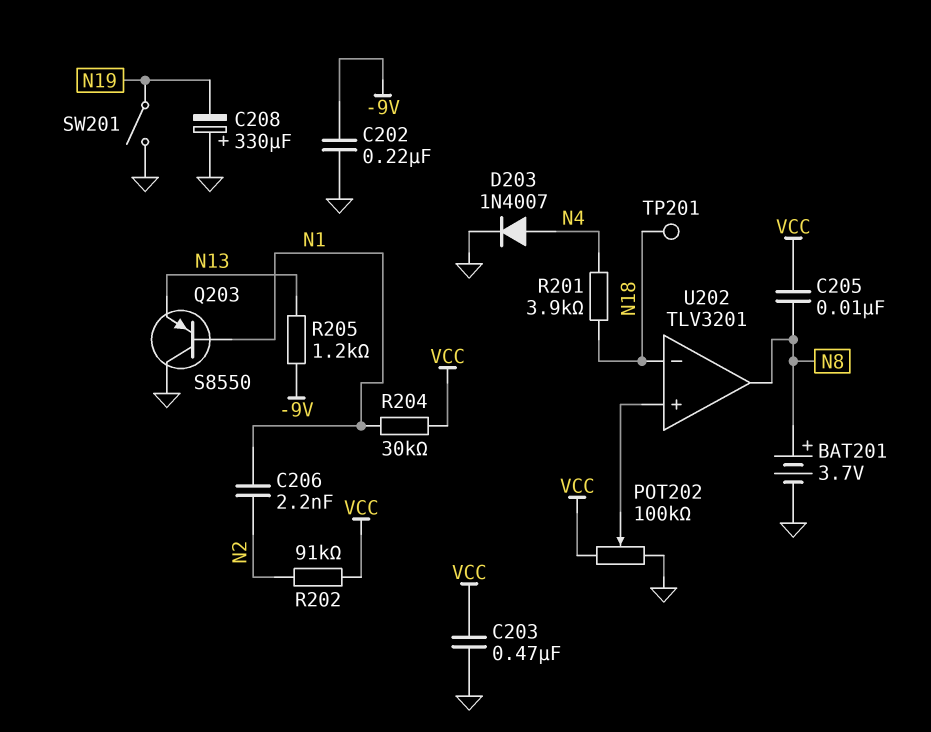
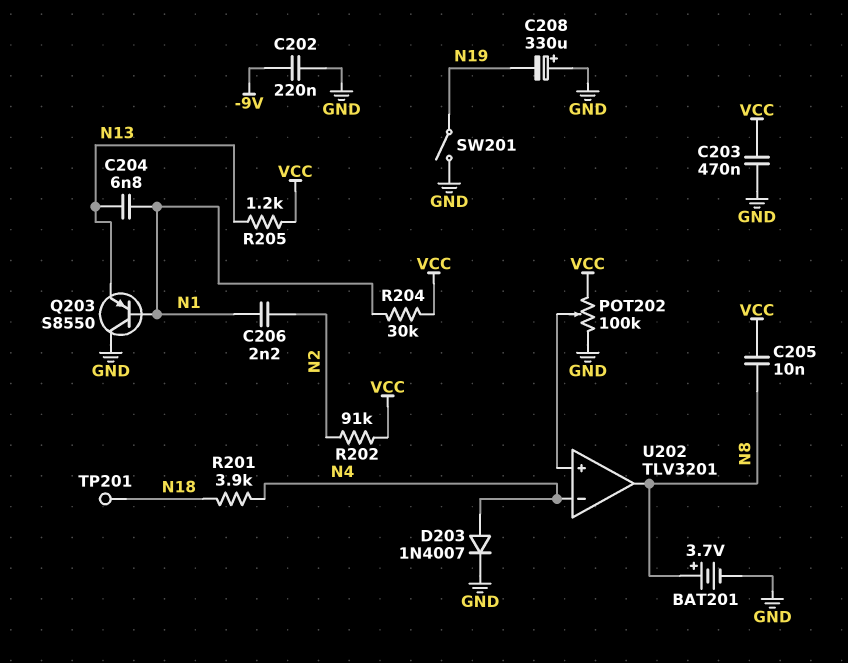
C204: none -> 6.8nF (N1, N13)
R205: 1.2k (-9V, N13) -> 1.2k (N13, VCC)
U202 pin in-: N18 -> N4

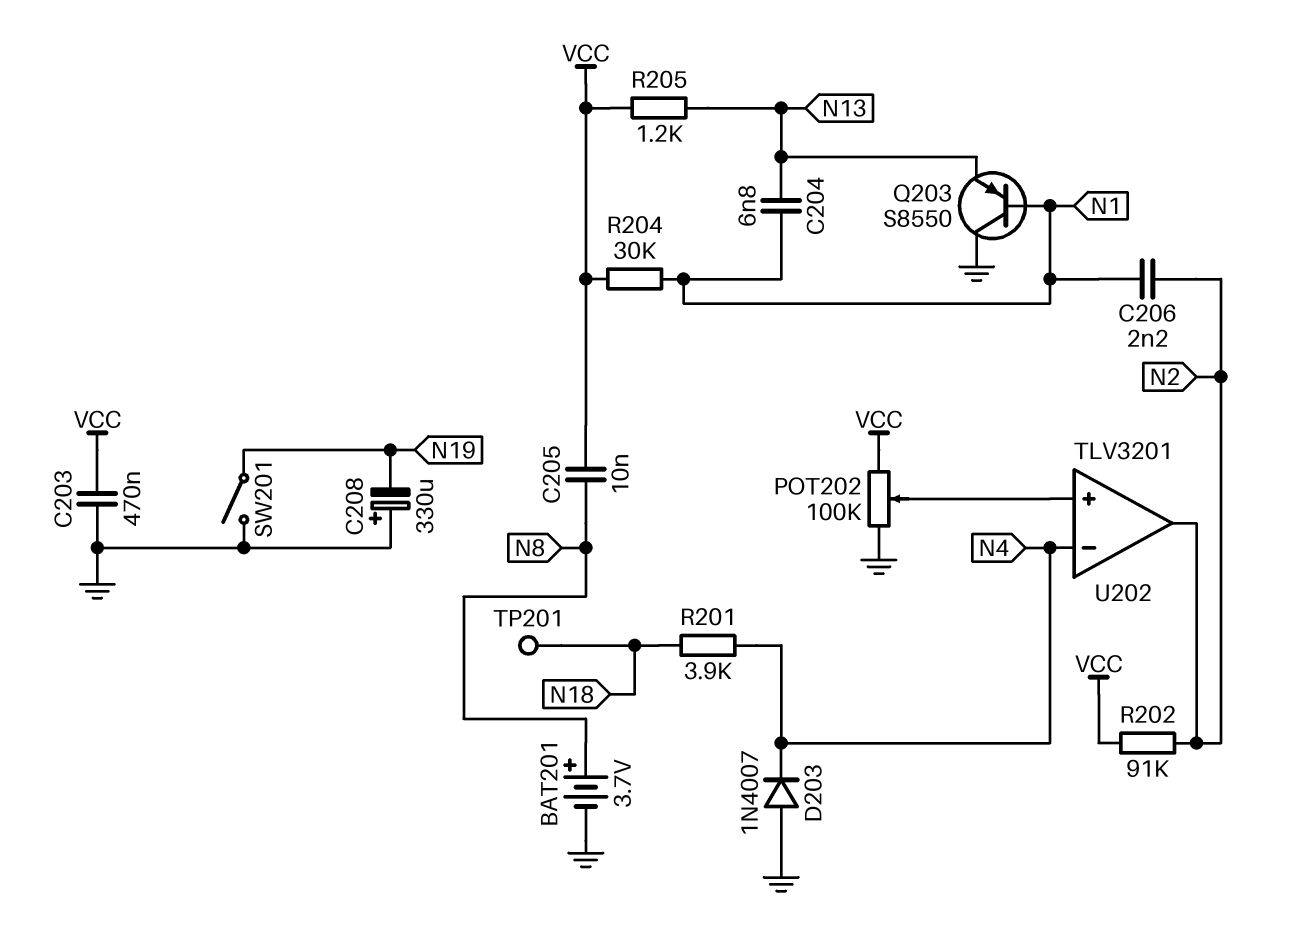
C202: 220nF (-9V, GND) -> none
D203: diode 1N4007 (A N4, K GND) -> diode 1N4007 (A GND, K N4)
U202 pin out: N8 -> N2

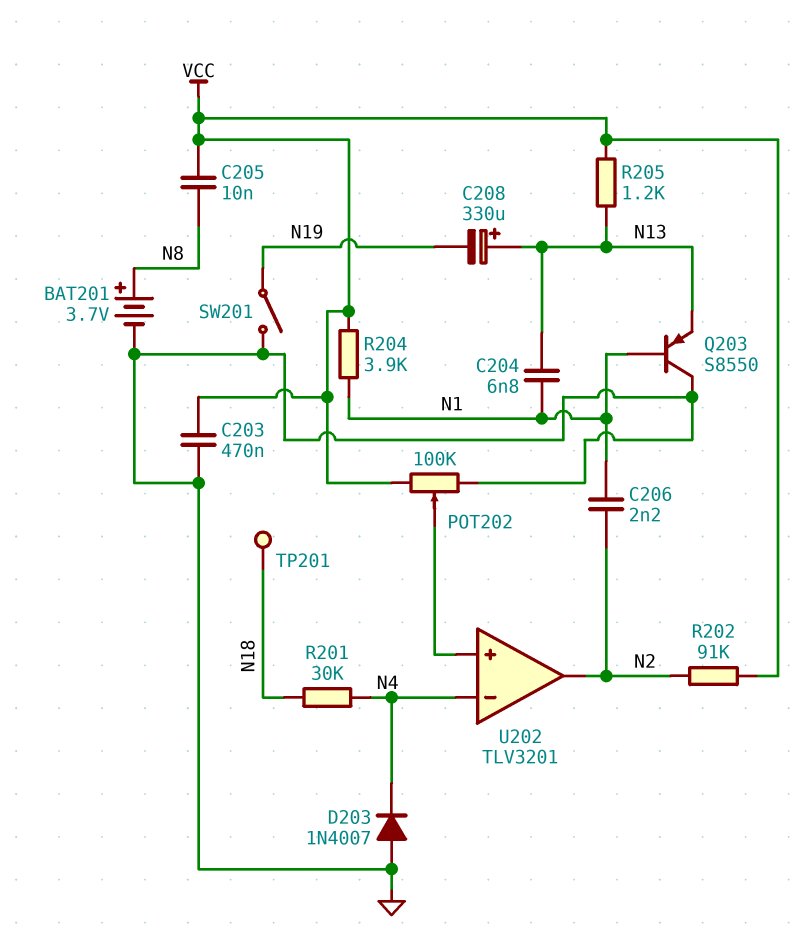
C208: 330uF (plus GND, minus N19) -> 330uF (plus N13, minus N19)
R201: 3.9k (N4, N18) -> 30k (N4, N18)
R204: 30k (N1, VCC) -> 3.9k (N1, VCC)

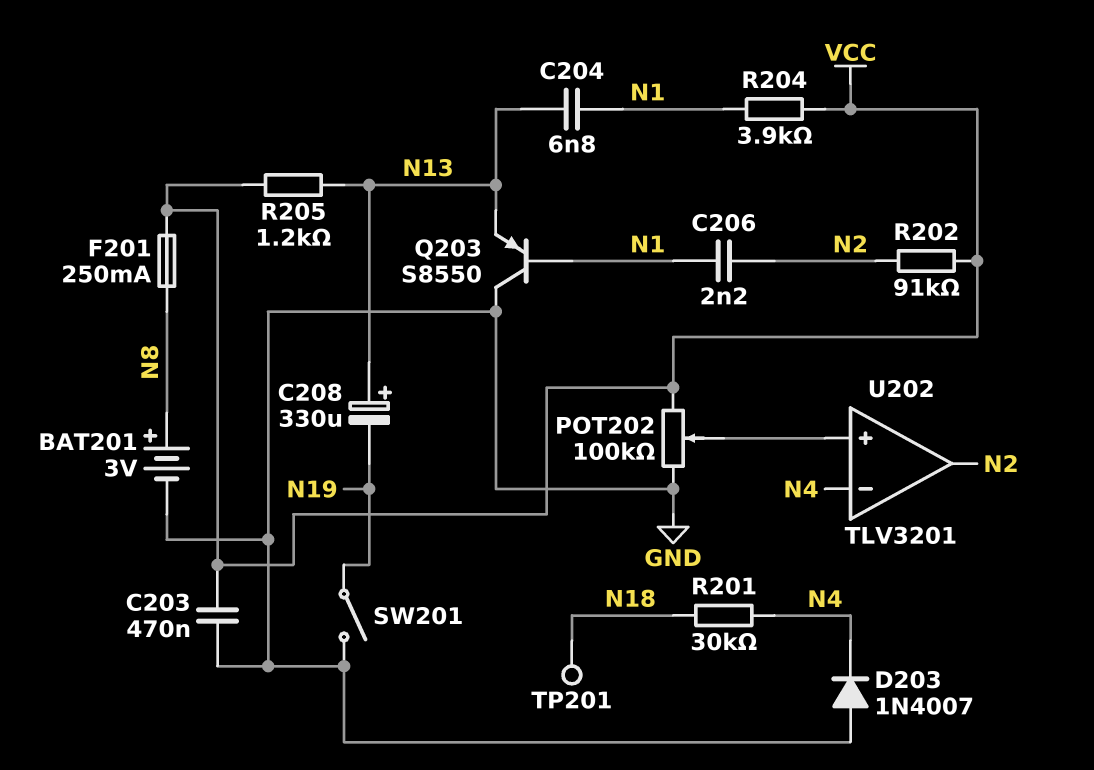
BAT201: 3.7V (plus N8, minus GND) -> 3V (plus N8, minus GND)
C205: 10nF (N8, VCC) -> none
F201: none -> 250mA (N8, VCC)

